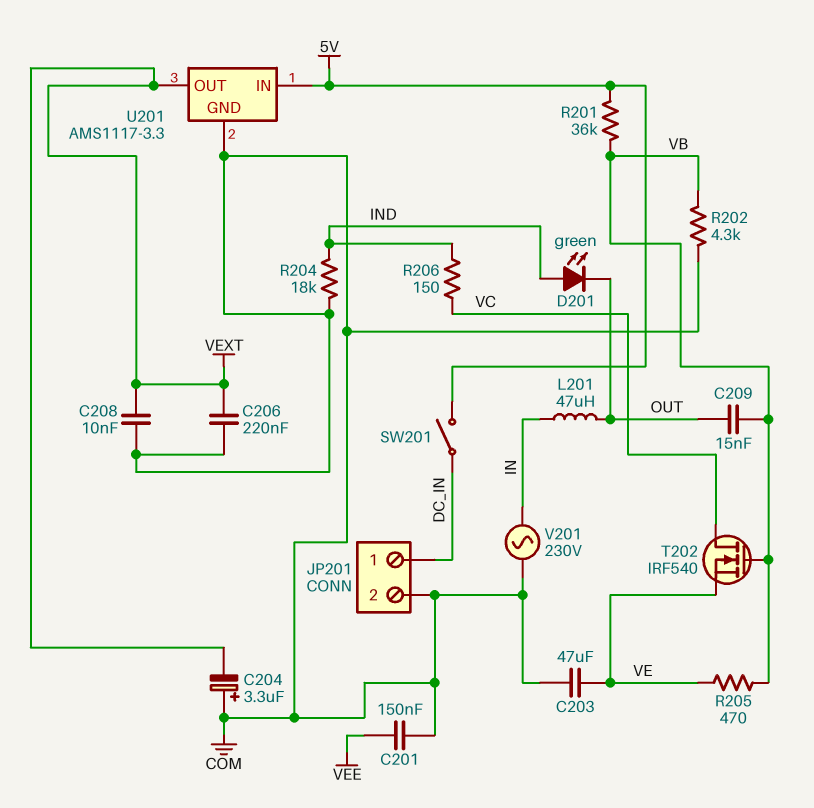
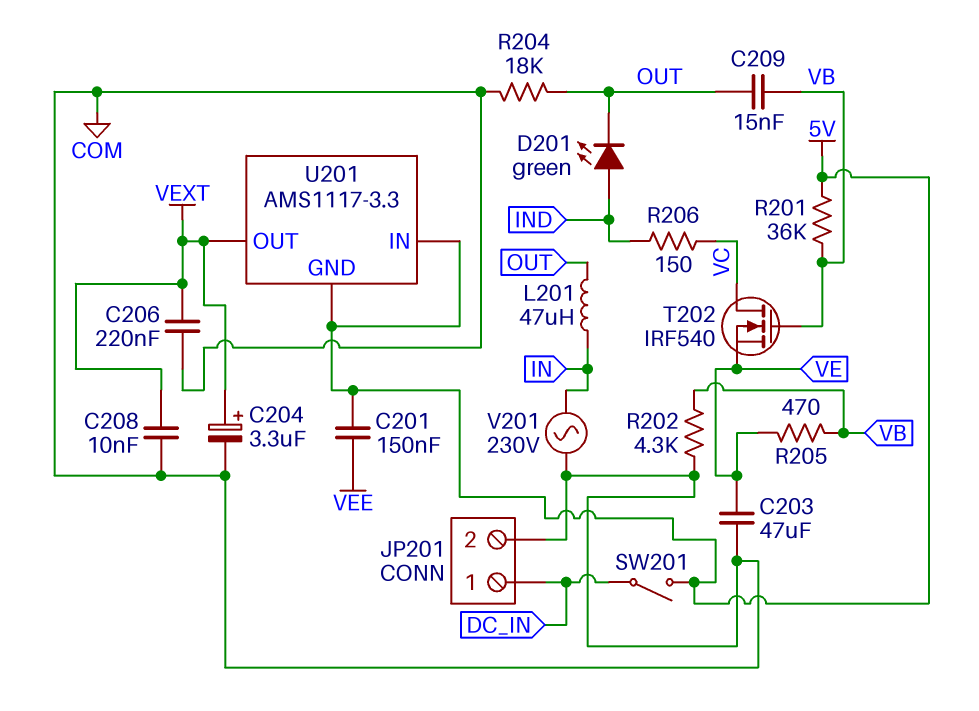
C201: 150nF (COM, VEE) -> 150nF (5V, VEE)
C204: 3.3uF (plus COM, minus VEXT) -> 3.3uF (plus VEXT, minus COM)
R204: 18k (COM, IND) -> 18k (COM, OUT)
U201 pin GND: COM -> 5V

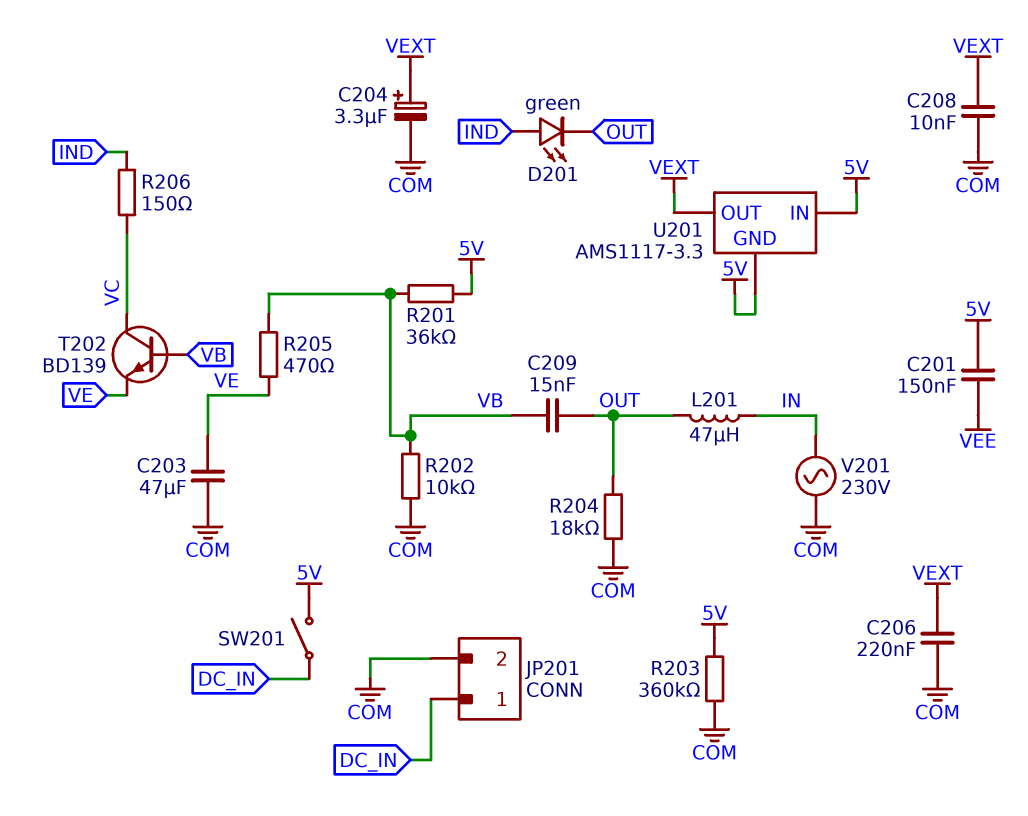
R202: 4.3k (COM, VB) -> 10k (COM, VB)
R203: none -> 360k (5V, COM)
T202: NMOS IRF540 (G VB, D VC, S VE) -> NPN BD139 (B VB, C VC, E VE)

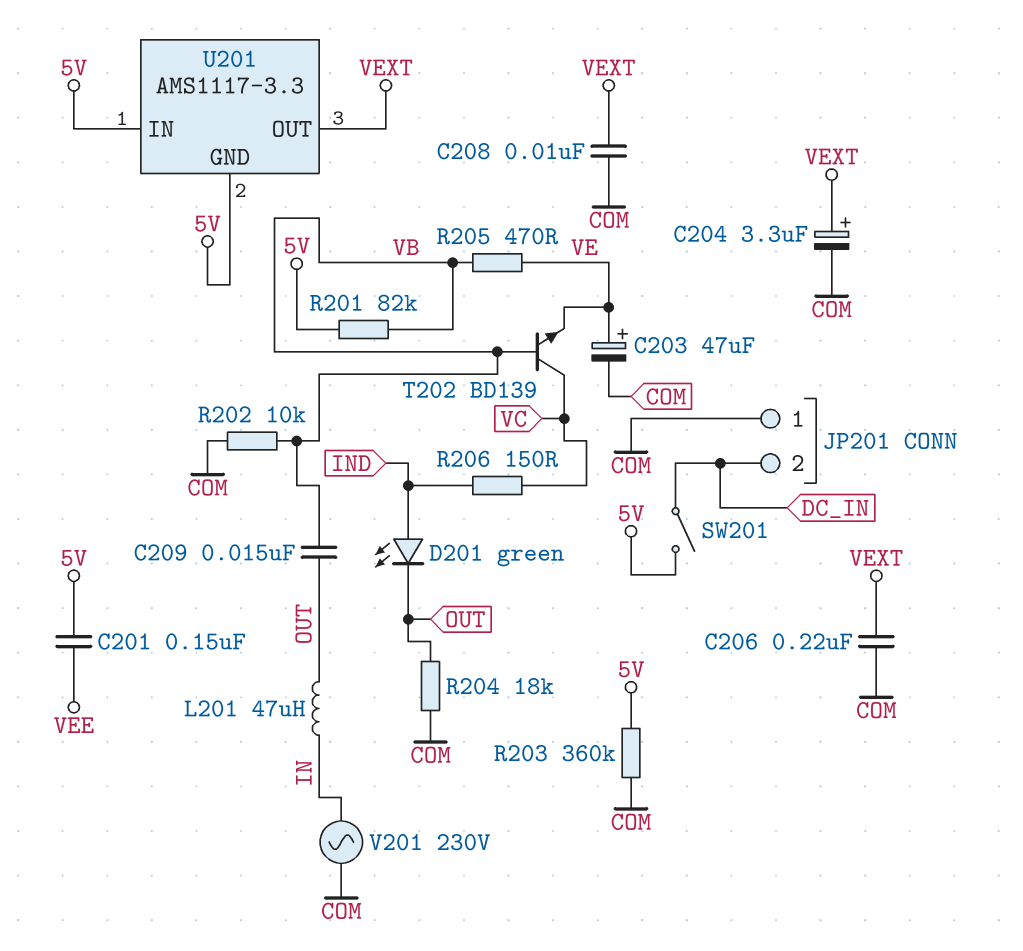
C203: 47uF (COM, VE) -> 47uF (plus VE, minus COM)
JP201 pin 1: DC_IN -> COM
JP201 pin 2: COM -> DC_IN
R201: 36k (5V, VB) -> 82k (5V, VB)

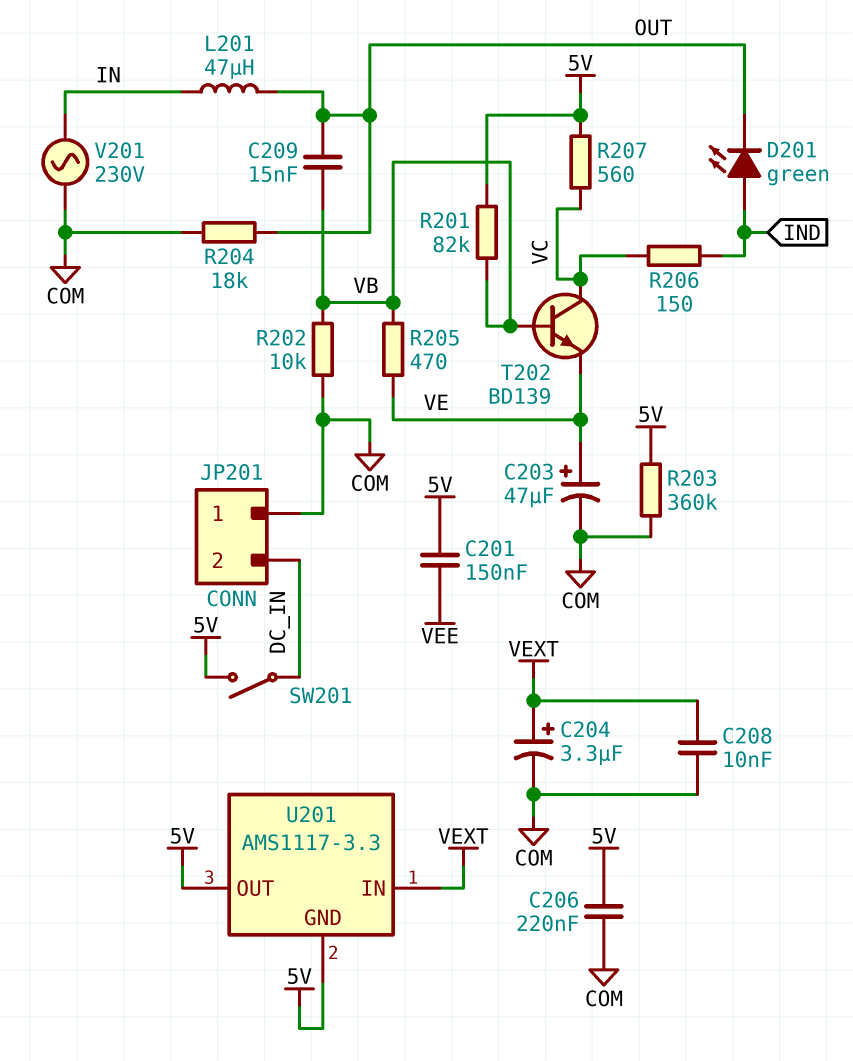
C206: 220nF (COM, VEXT) -> 220nF (5V, COM)
R207: none -> 560 (5V, VC)
U201 pin IN: 5V -> VEXT
U201 pin OUT: VEXT -> 5V

